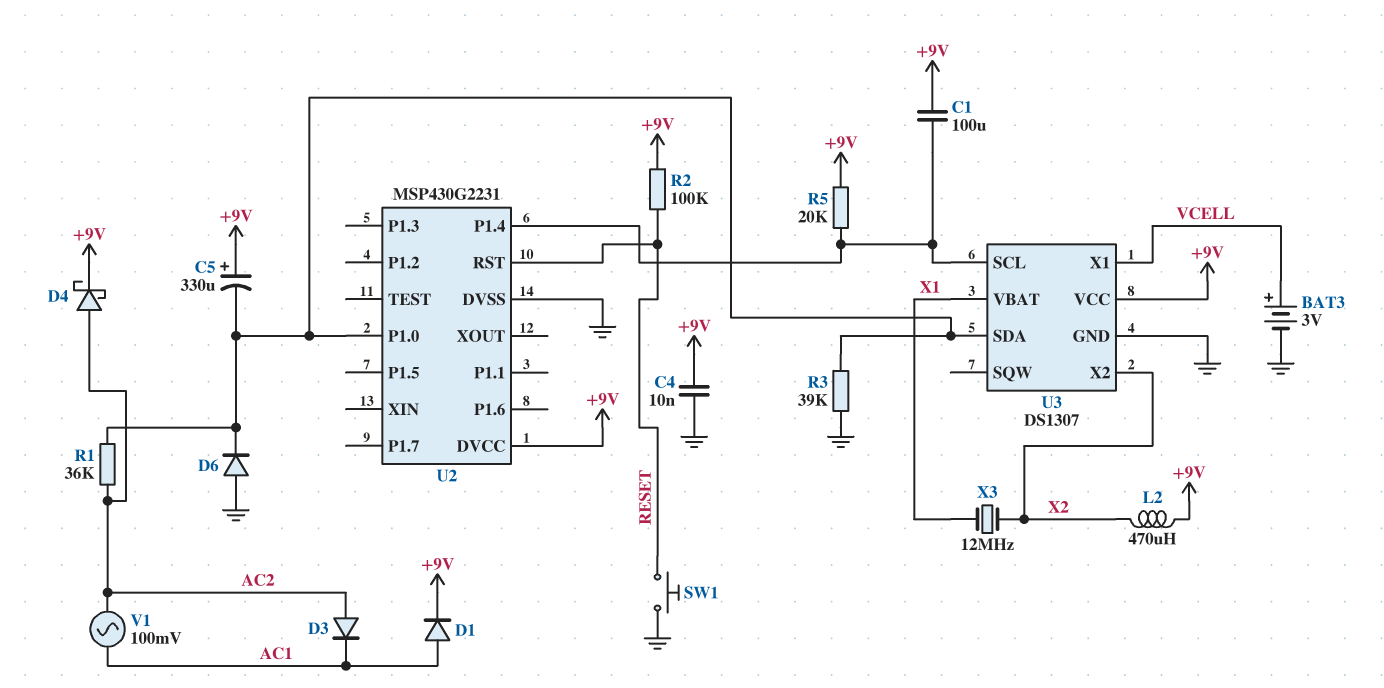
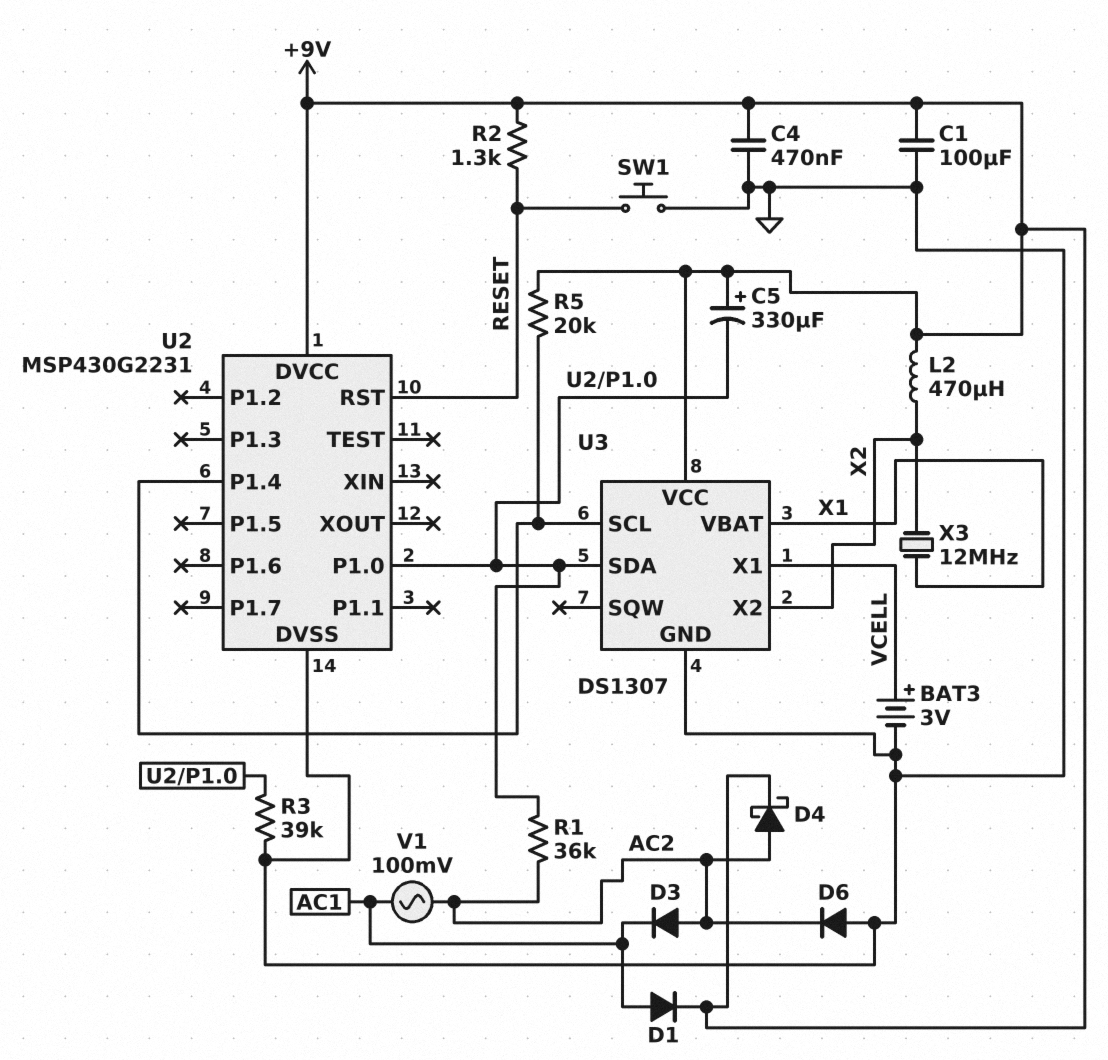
C1: 100uF (+9V, U2/P1.4) -> 100uF (+9V, GND)
C4: 10nF (+9V, GND) -> 470nF (+9V, GND)
D6: diode (A GND, K U2/P1.0) -> diode (A GND, K AC2)
R2: 100k (+9V, RESET) -> 1.3k (+9V, RESET)

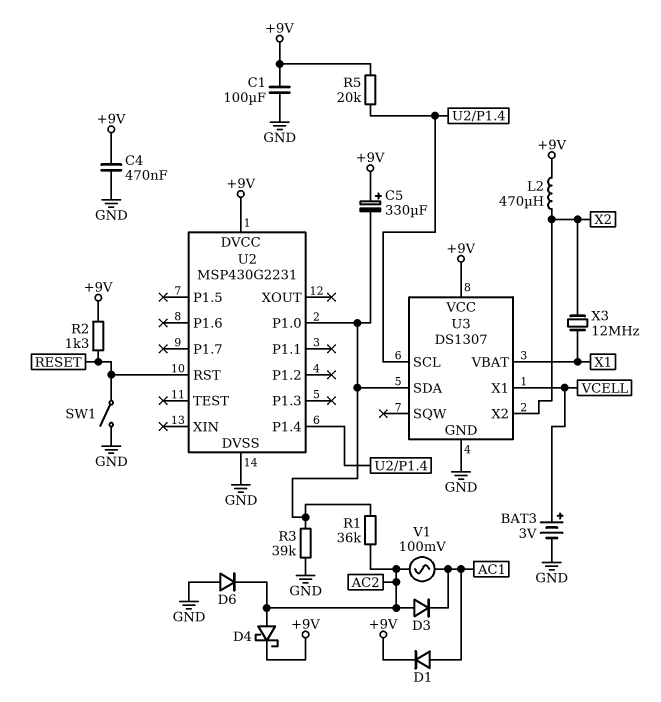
SW1: button (GND, RESET) -> switch (GND, RESET)

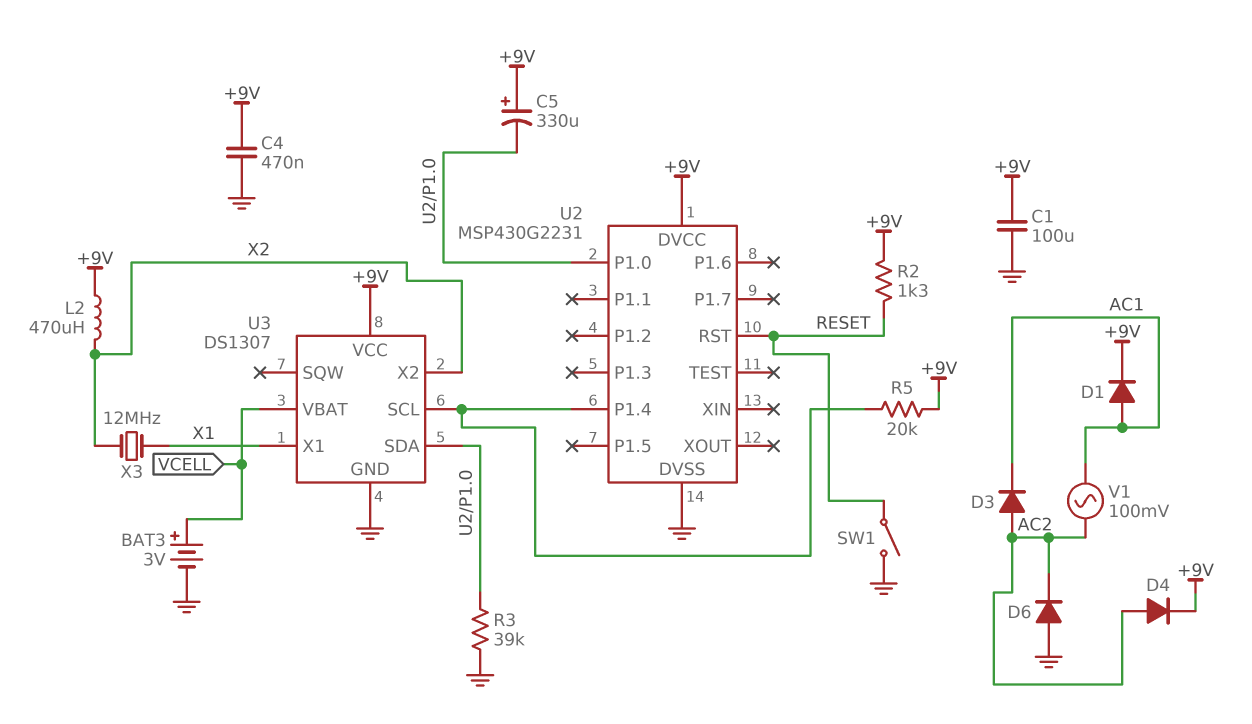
D4: schottky (A AC2, K +9V) -> diode (A AC2, K +9V)
R1: 36k (AC2, U2/P1.0) -> none
U3 pin VBAT: X1 -> VCELL
U3 pin X1: VCELL -> X1

